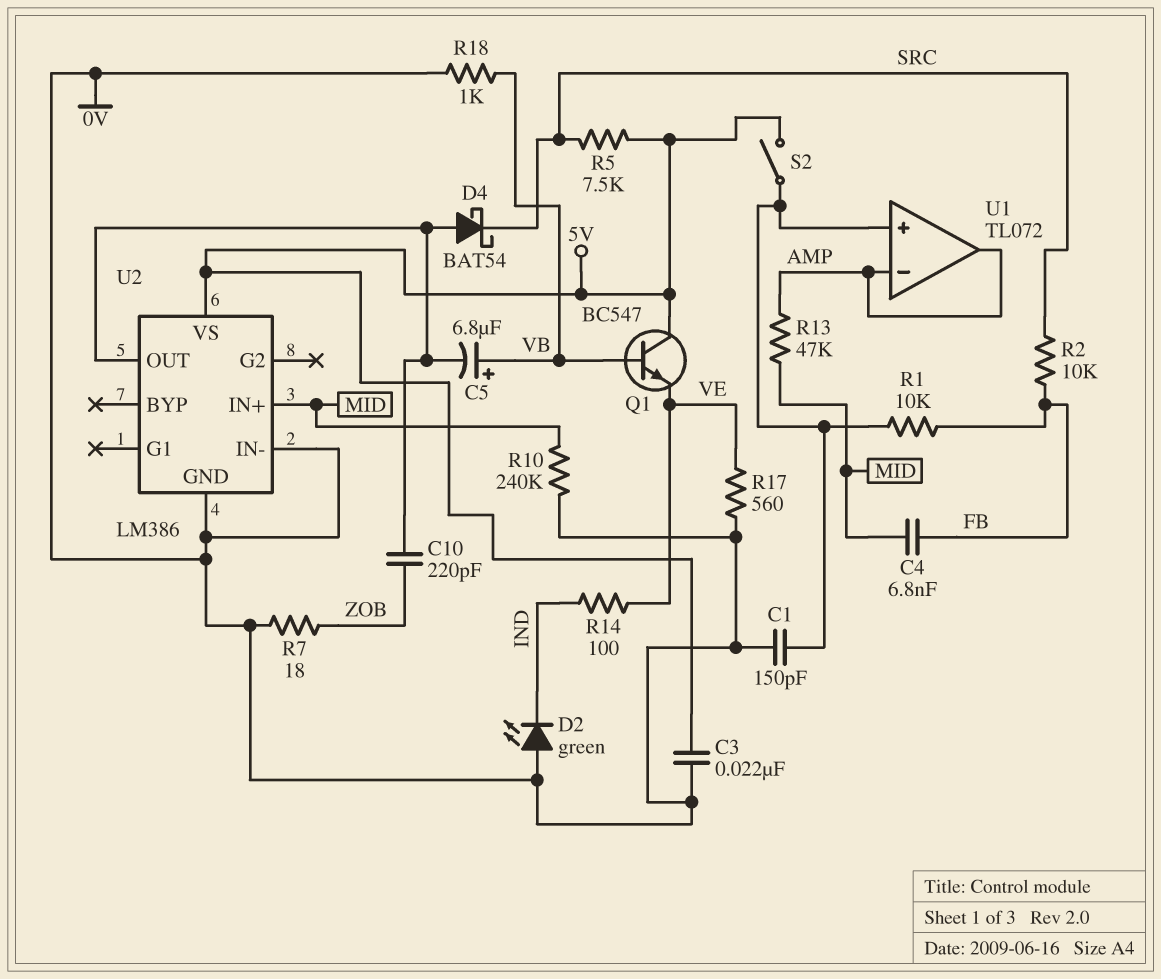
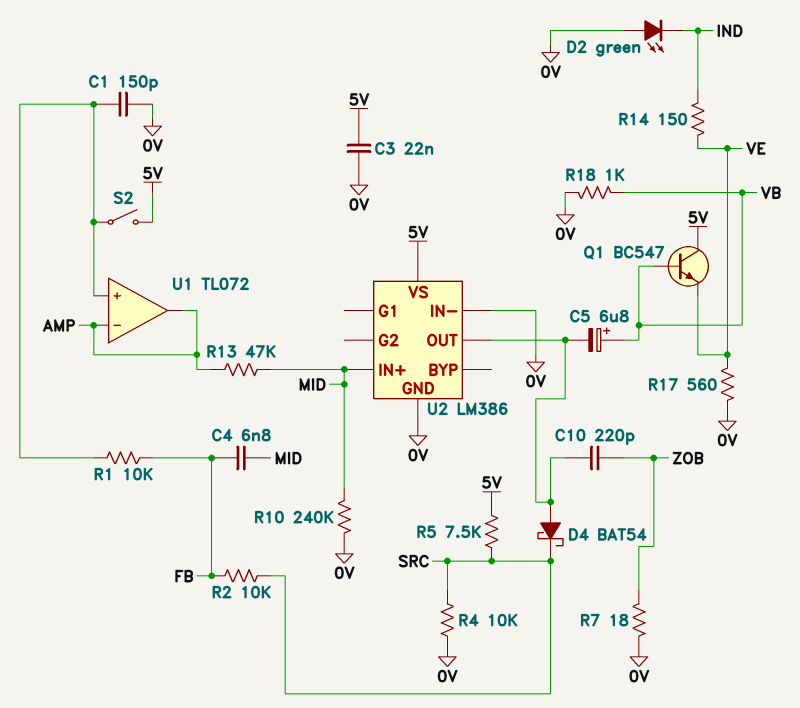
R4: none -> 10k (0V, SRC)
R14: 100 (IND, VE) -> 150 (IND, VE)

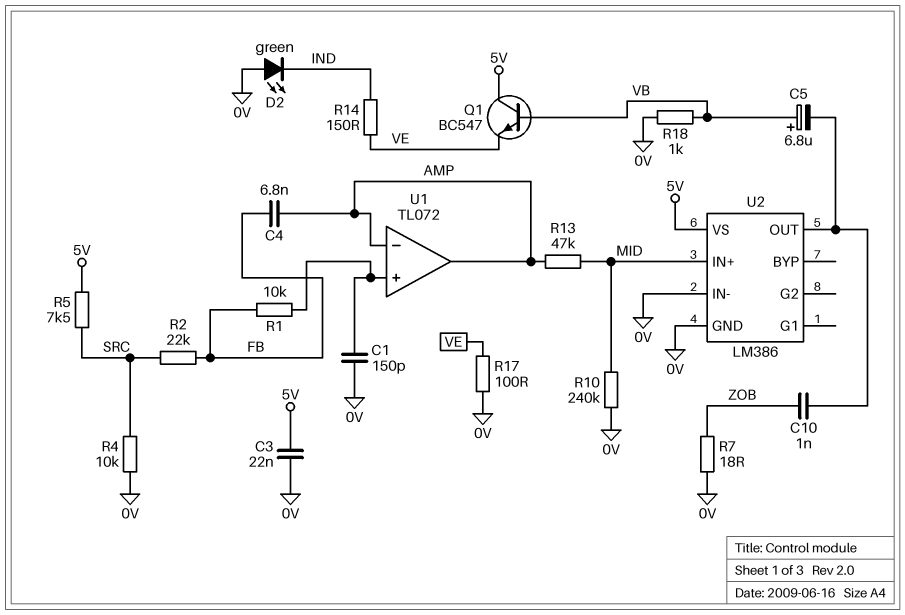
C4: 6.8nF (FB, MID) -> 6.8nF (AMP, FB)
C10: 220pF (U2/OUT, ZOB) -> 1nF (U2/OUT, ZOB)
D4: schottky BAT54 (A U2/OUT, K SRC) -> none
R2: 10k (FB, SRC) -> 22k (FB, SRC)
R17: 560 (0V, VE) -> 100 (0V, VE)
S2: switch (5V, U1/in+) -> none

